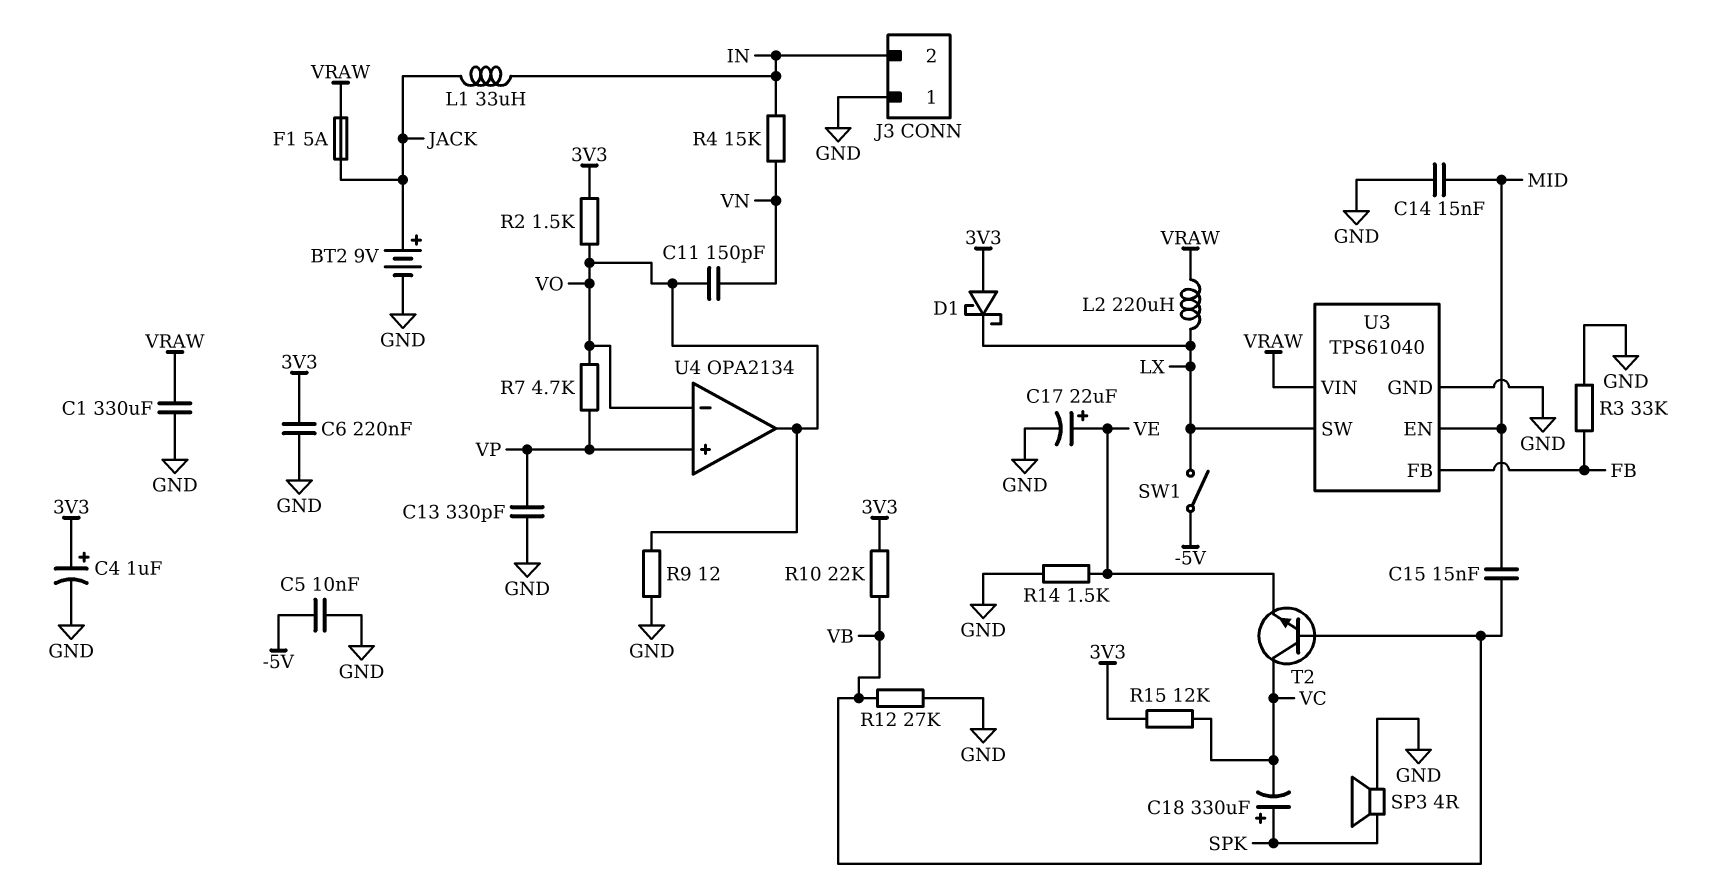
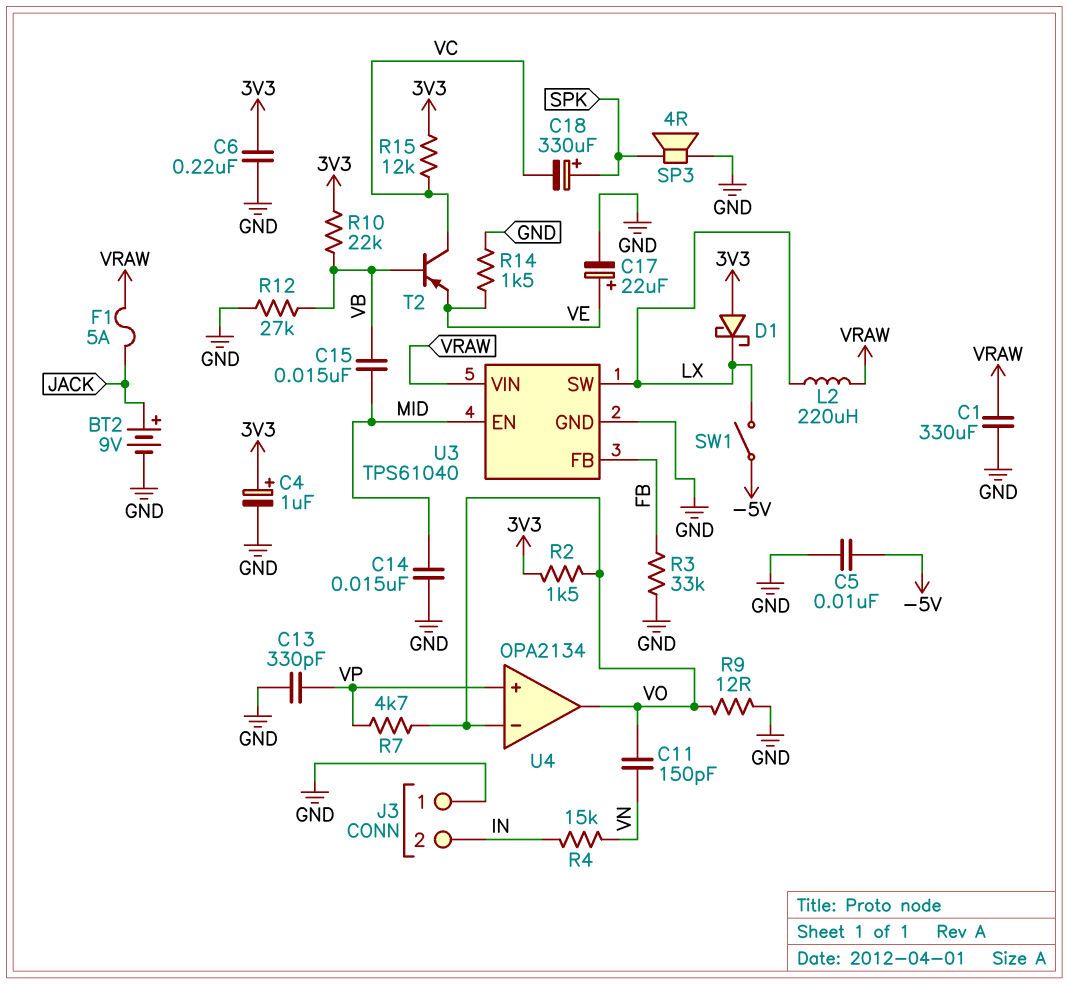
L1: 33uH (IN, JACK) -> none
T2: NPN (B VB, C VC, E VE) -> PNP (B VB, C VC, E VE)

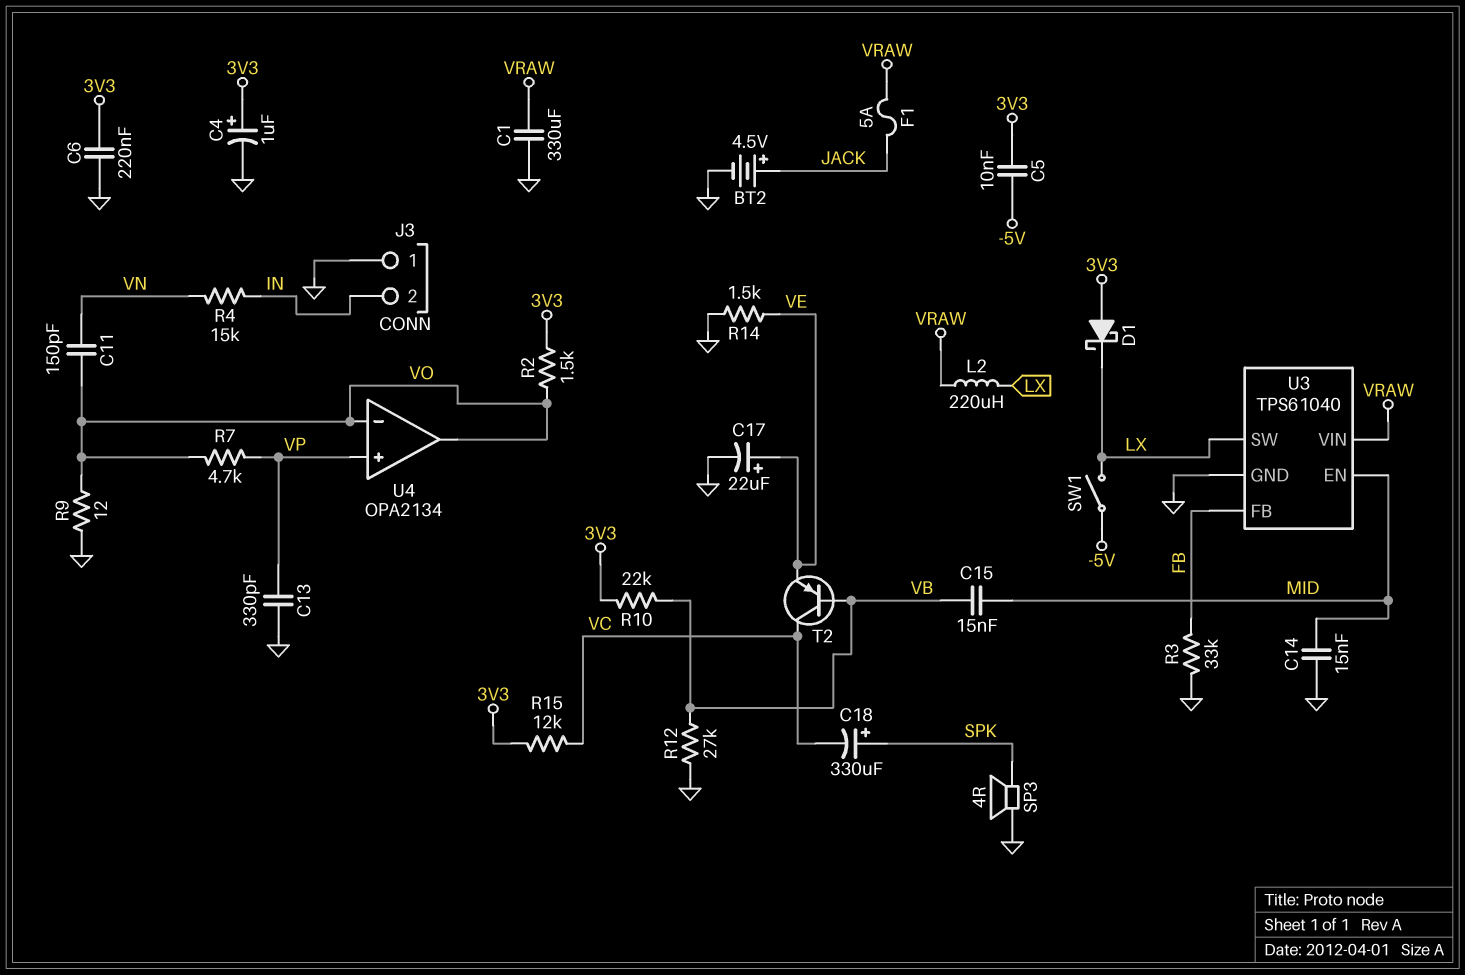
BT2: 9V (plus JACK, minus GND) -> 4.5V (plus JACK, minus GND)
C5: 10nF (-5V, GND) -> 10nF (-5V, 3V3)

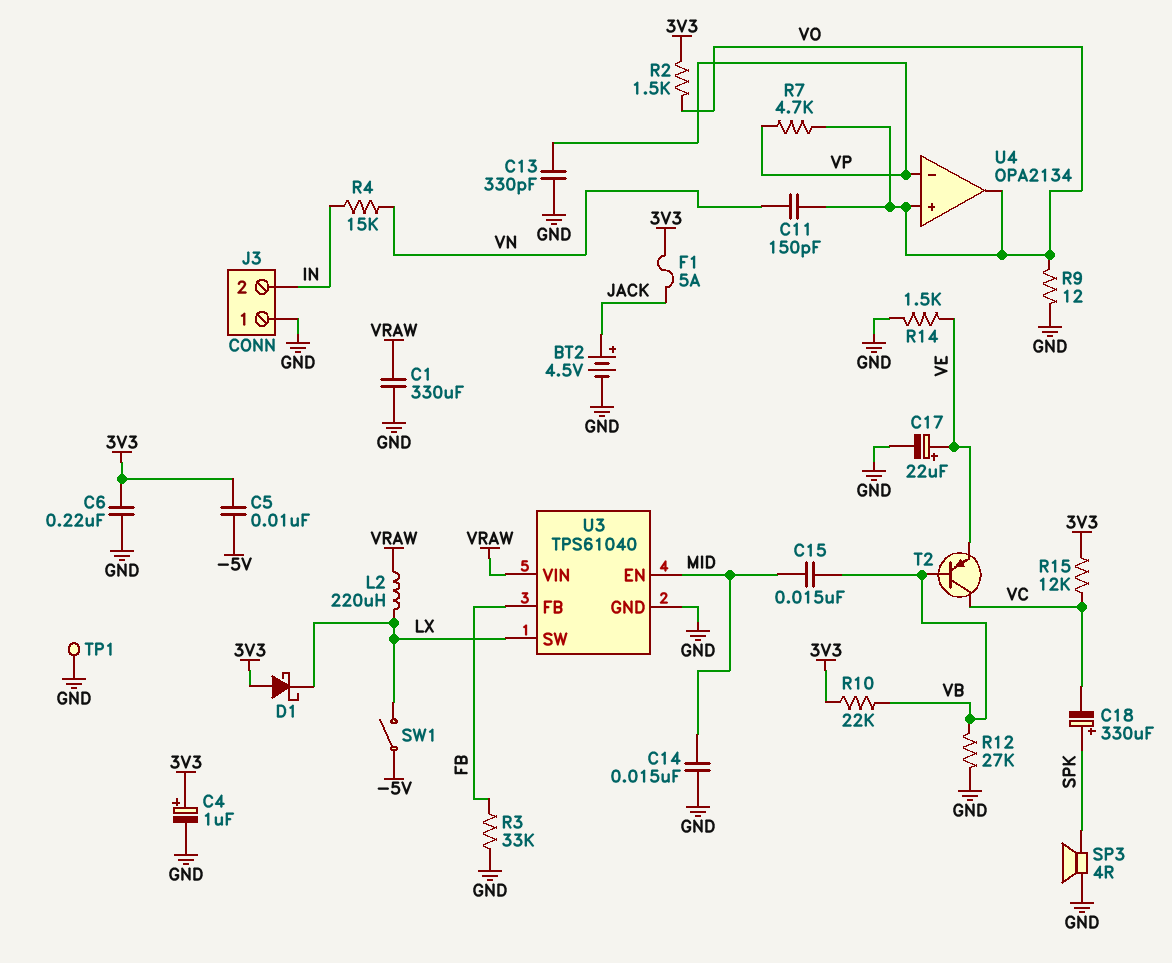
F1: 5A (JACK, VRAW) -> 5A (3V3, JACK)
TP1: none -> test point (GND)
U4 pin in+: VP -> VO
U4 pin in-: VO -> VP

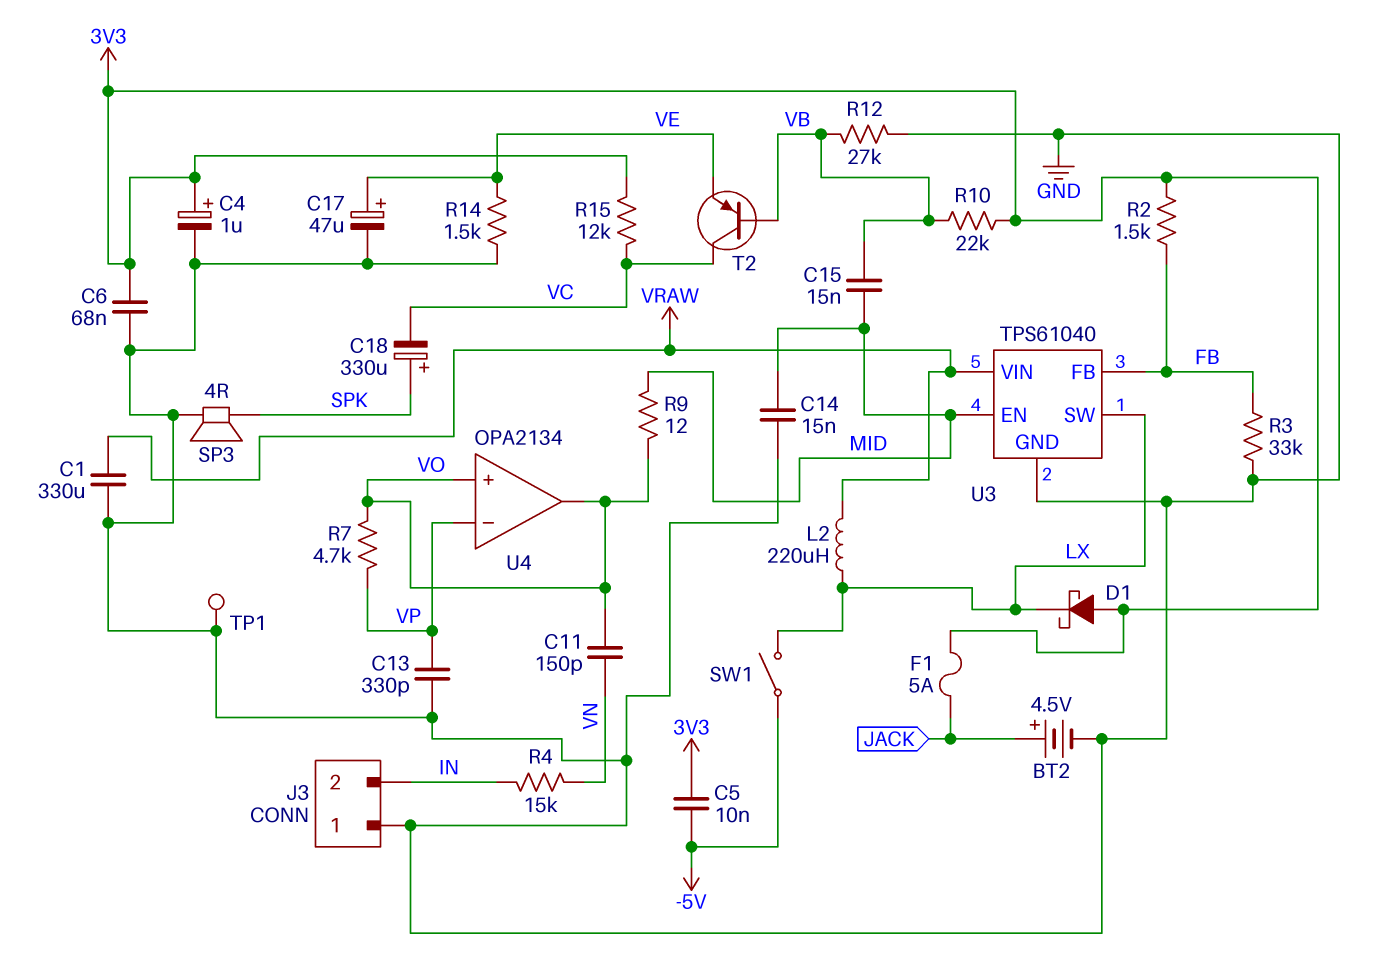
C6: 220nF (3V3, GND) -> 68nF (3V3, GND)
C17: 22uF (plus VE, minus GND) -> 47uF (plus VE, minus GND)
R2: 1.5k (3V3, VO) -> 1.5k (3V3, FB)
R9: 12 (GND, VO) -> 12 (MID, VO)

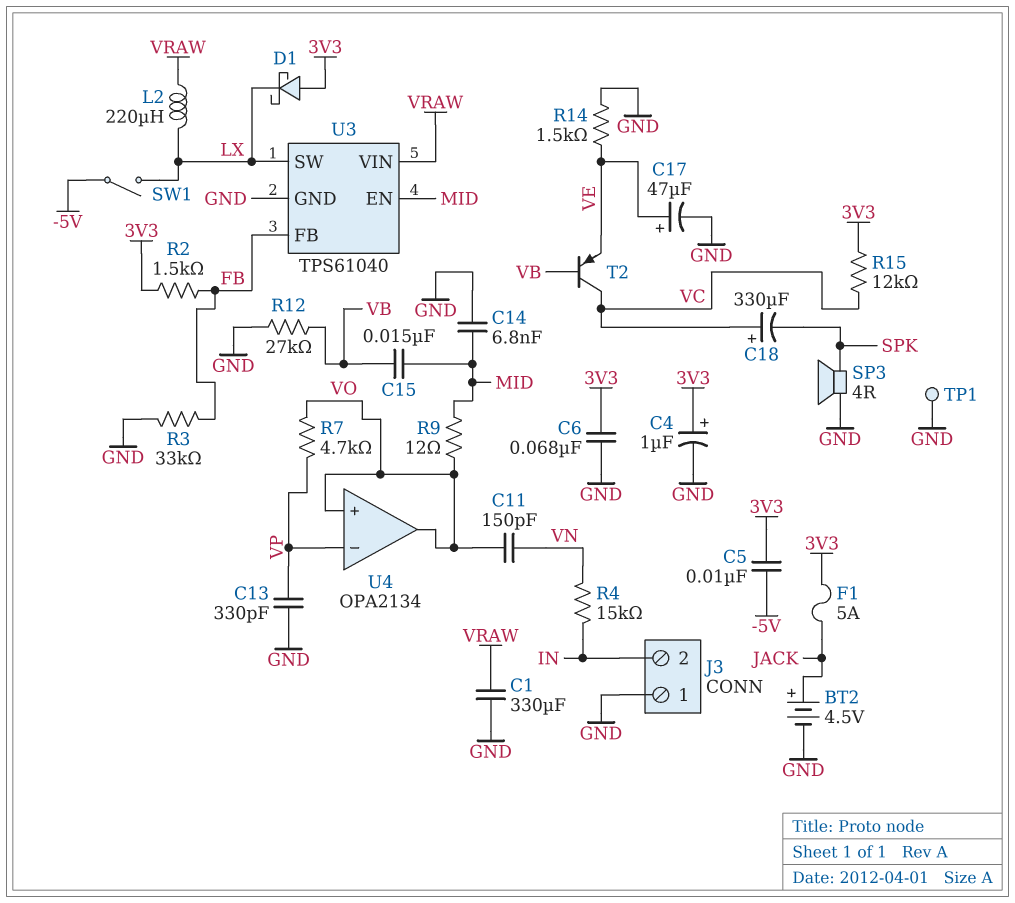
C14: 15nF (GND, MID) -> 6.8nF (GND, MID)
C18: 330uF (plus SPK, minus VC) -> 330uF (plus VC, minus SPK)
R10: 22k (3V3, VB) -> none

